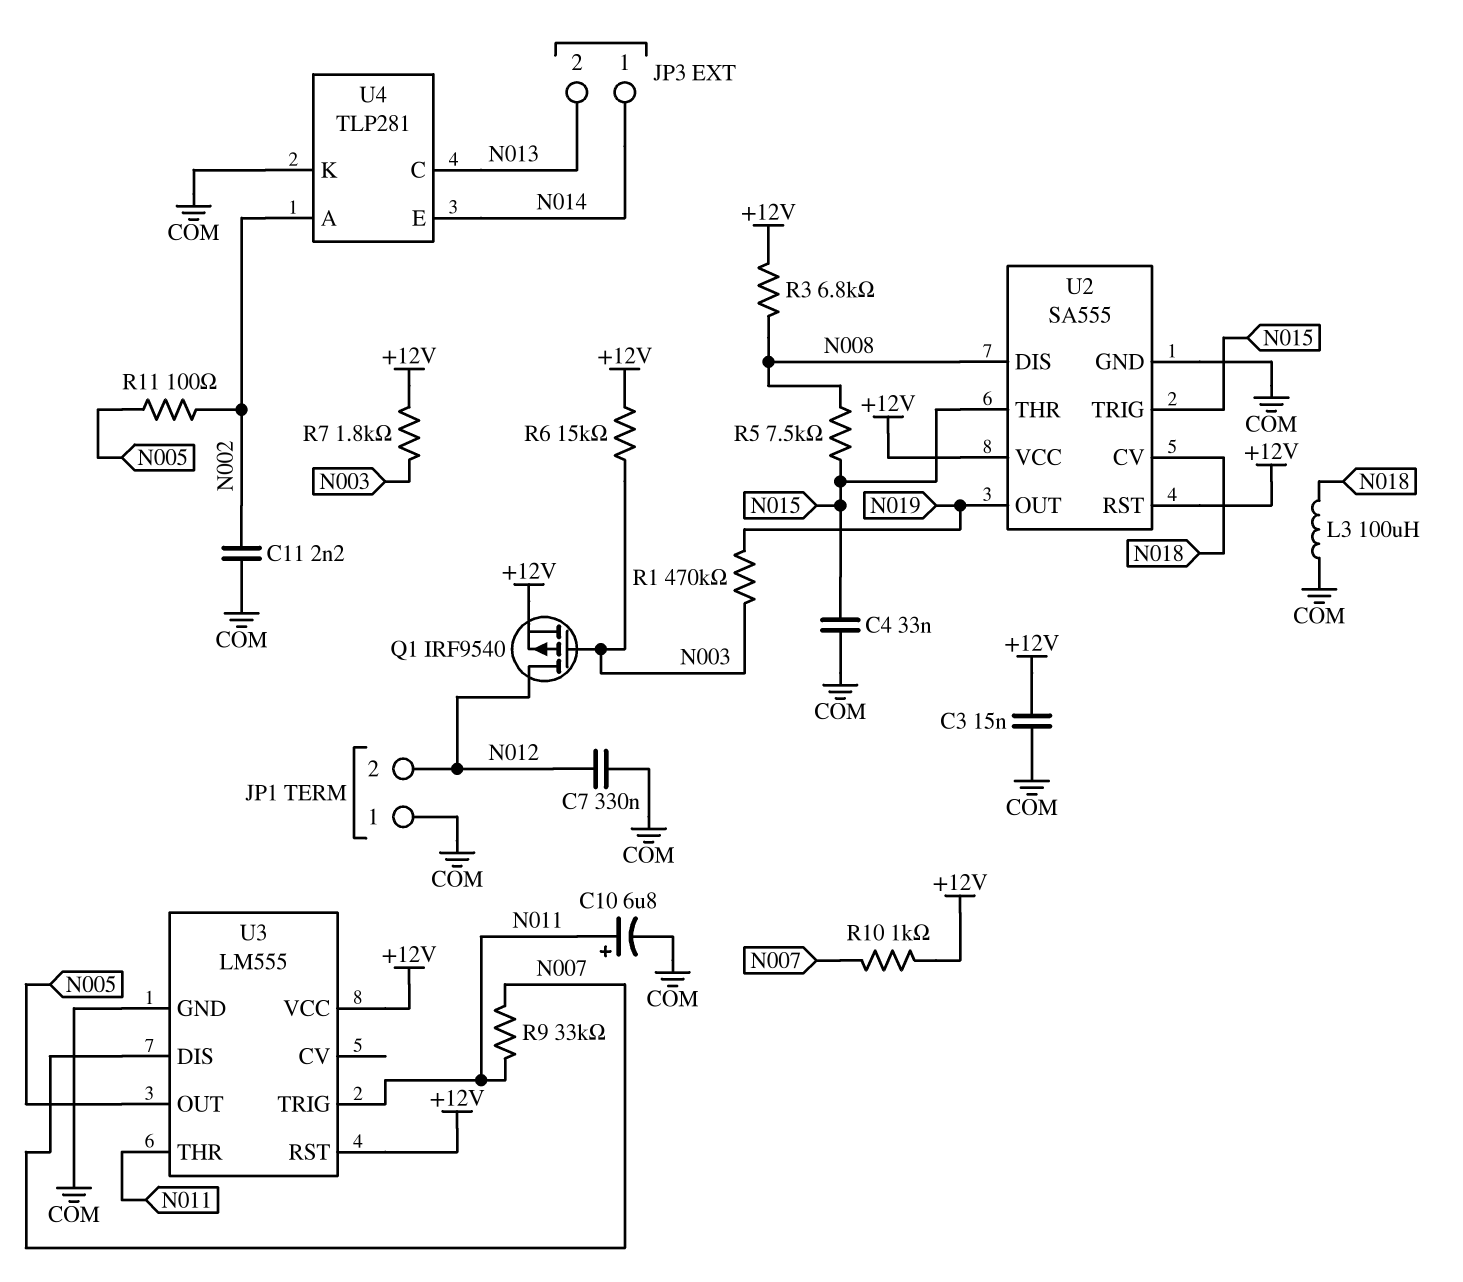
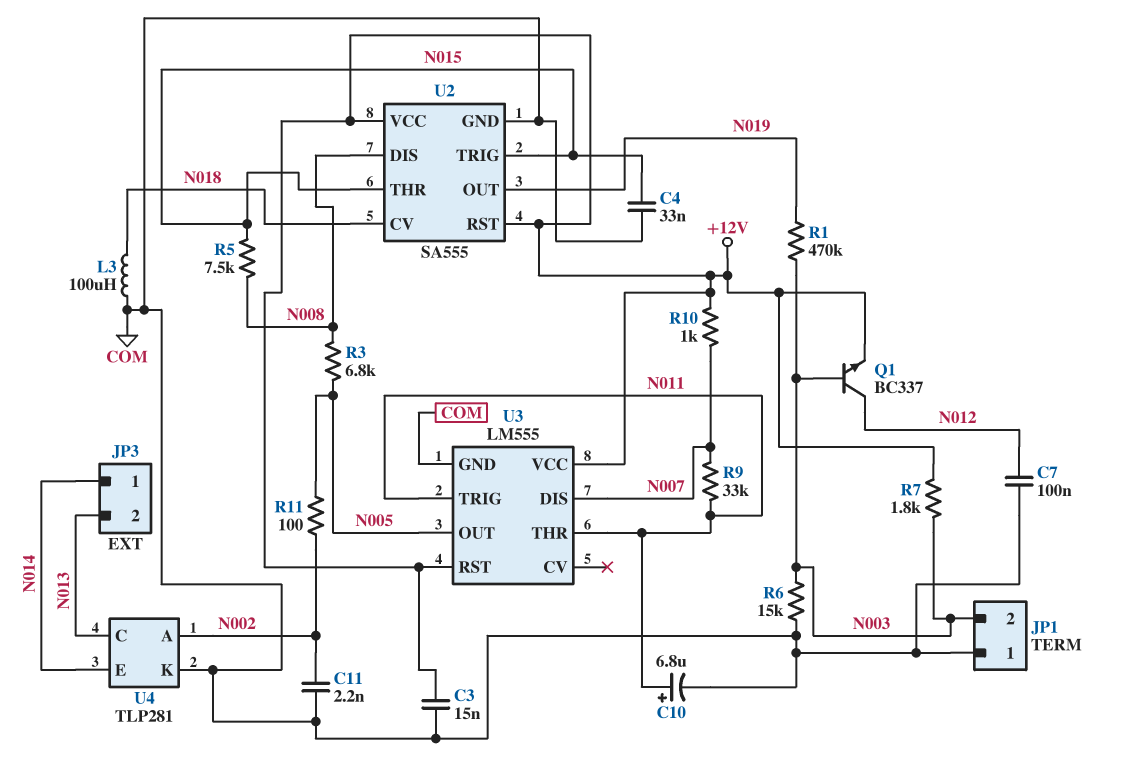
C7: 330nF (COM, N012) -> 100nF (COM, N012)
JP1 pin 2: N012 -> N003
Q1: PMOS IRF9540 (G N003, D N012, S +12V) -> NPN BC337 (B N003, C N012, E +12V)
R3: 6.8k (+12V, N008) -> 6.8k (N005, N008)
R6: 15k (+12V, N003) -> 15k (COM, N003)

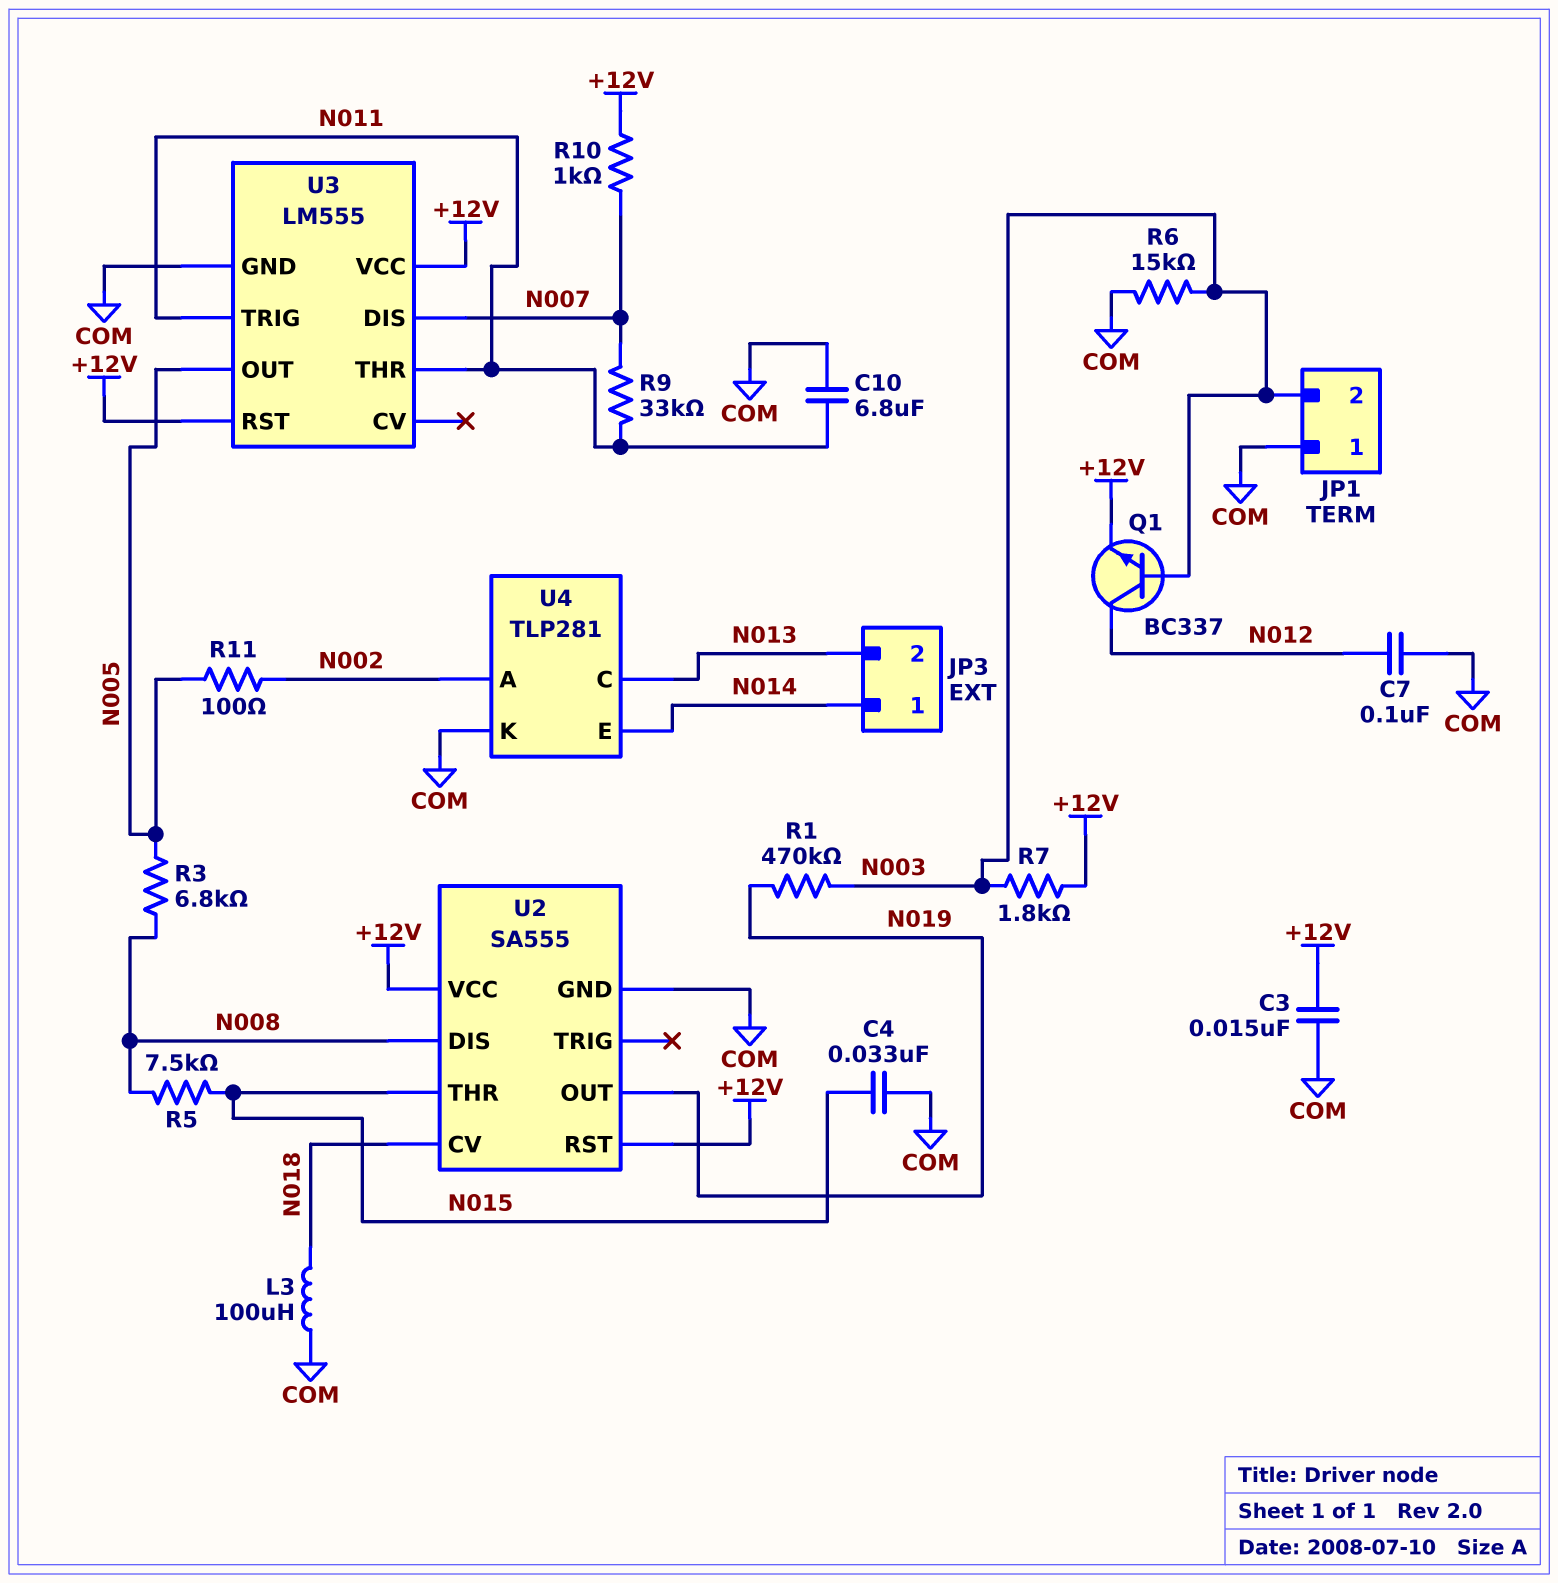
C10: 6.8uF (plus N011, minus COM) -> 6.8uF (COM, N011)
C11: 2.2nF (COM, N002) -> none
U2 pin TRIG: N015 -> none

